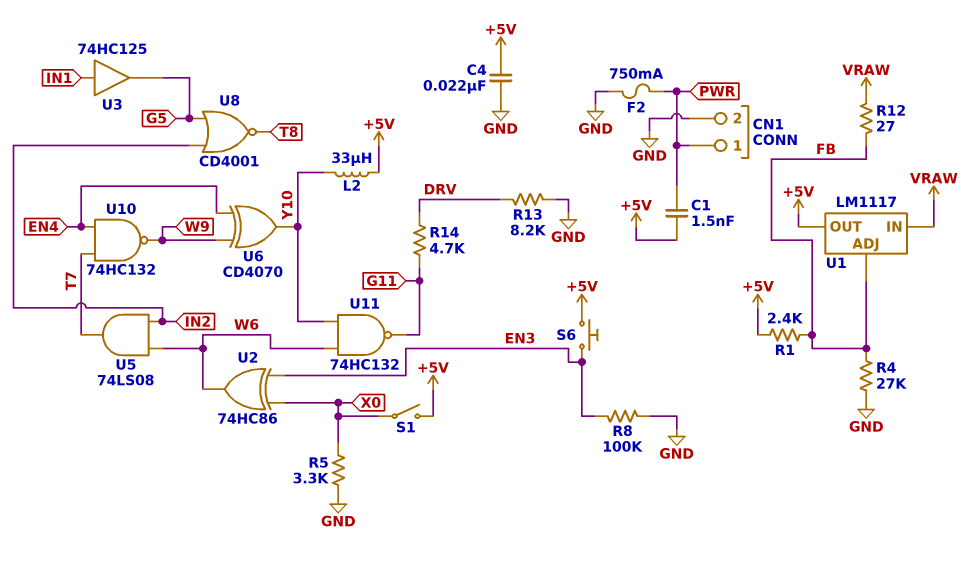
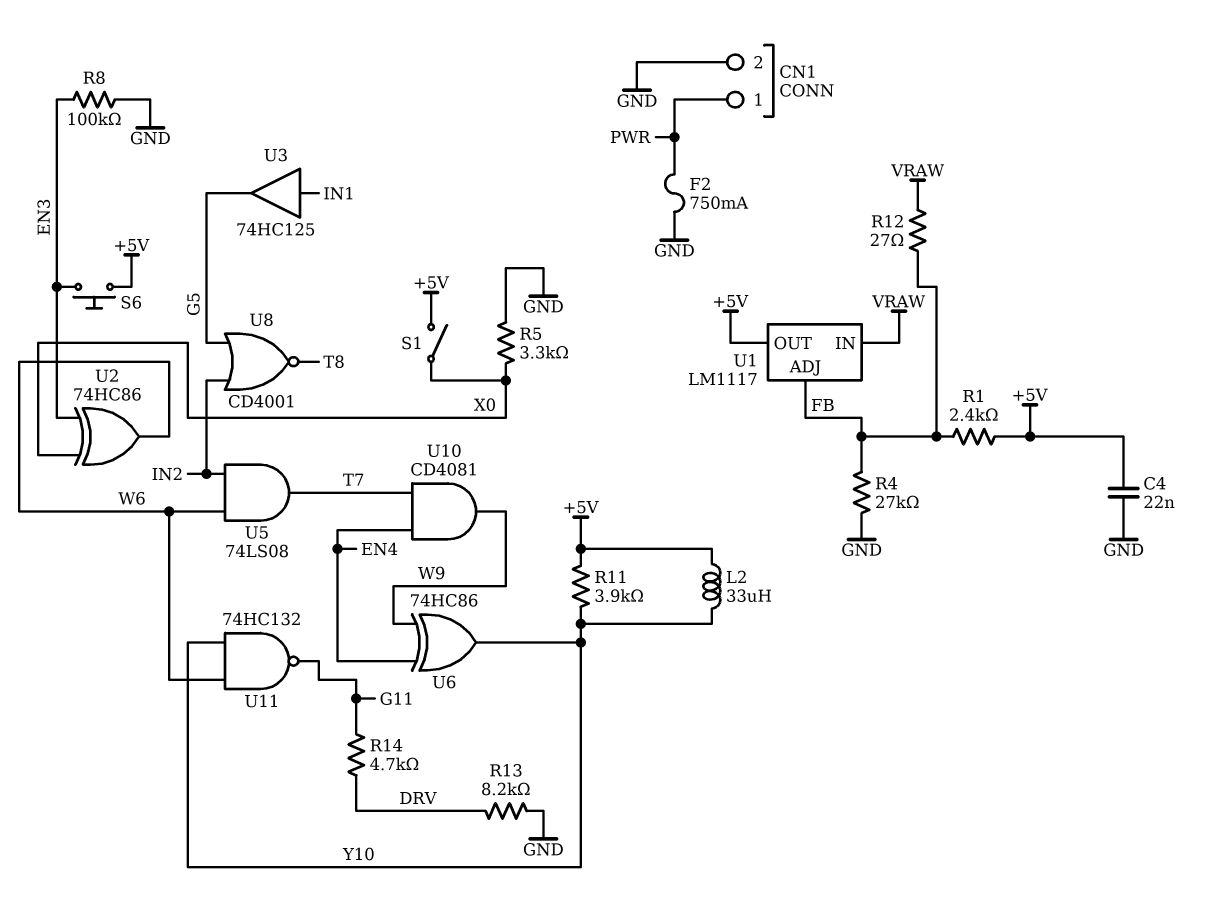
C1: 1.5nF (+5V, PWR) -> none
R11: none -> 3.9k (+5V, Y10)
U6: XOR CD4070 (in EN4, in W9, out Y10) -> XOR 74HC86 (in EN4, in W9, out Y10)
U10: NAND 74HC132 (in EN4, in T7, out W9) -> AND CD4081 (in EN4, in T7, out W9)

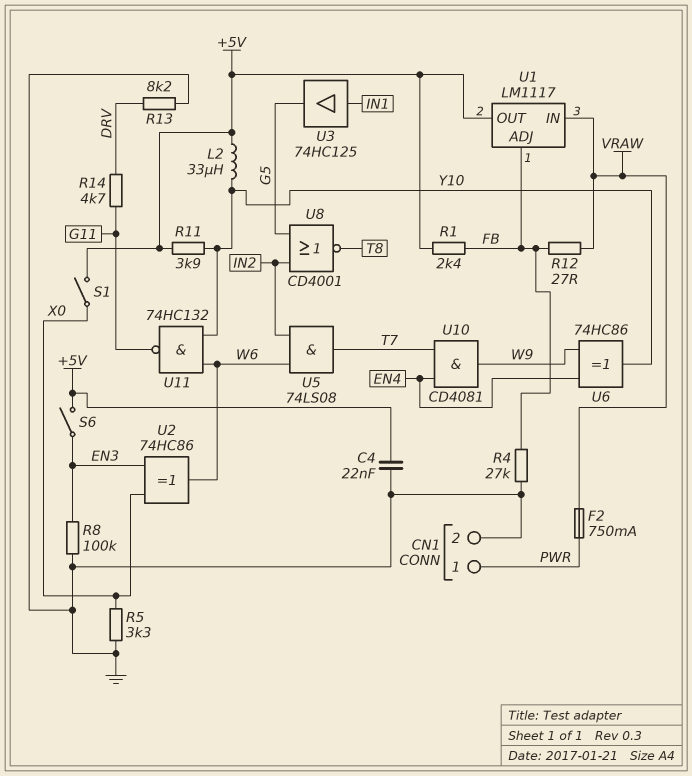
F2: 750mA (GND, PWR) -> 750mA (PWR, VRAW)
S6: button (+5V, EN3) -> switch (+5V, EN3)

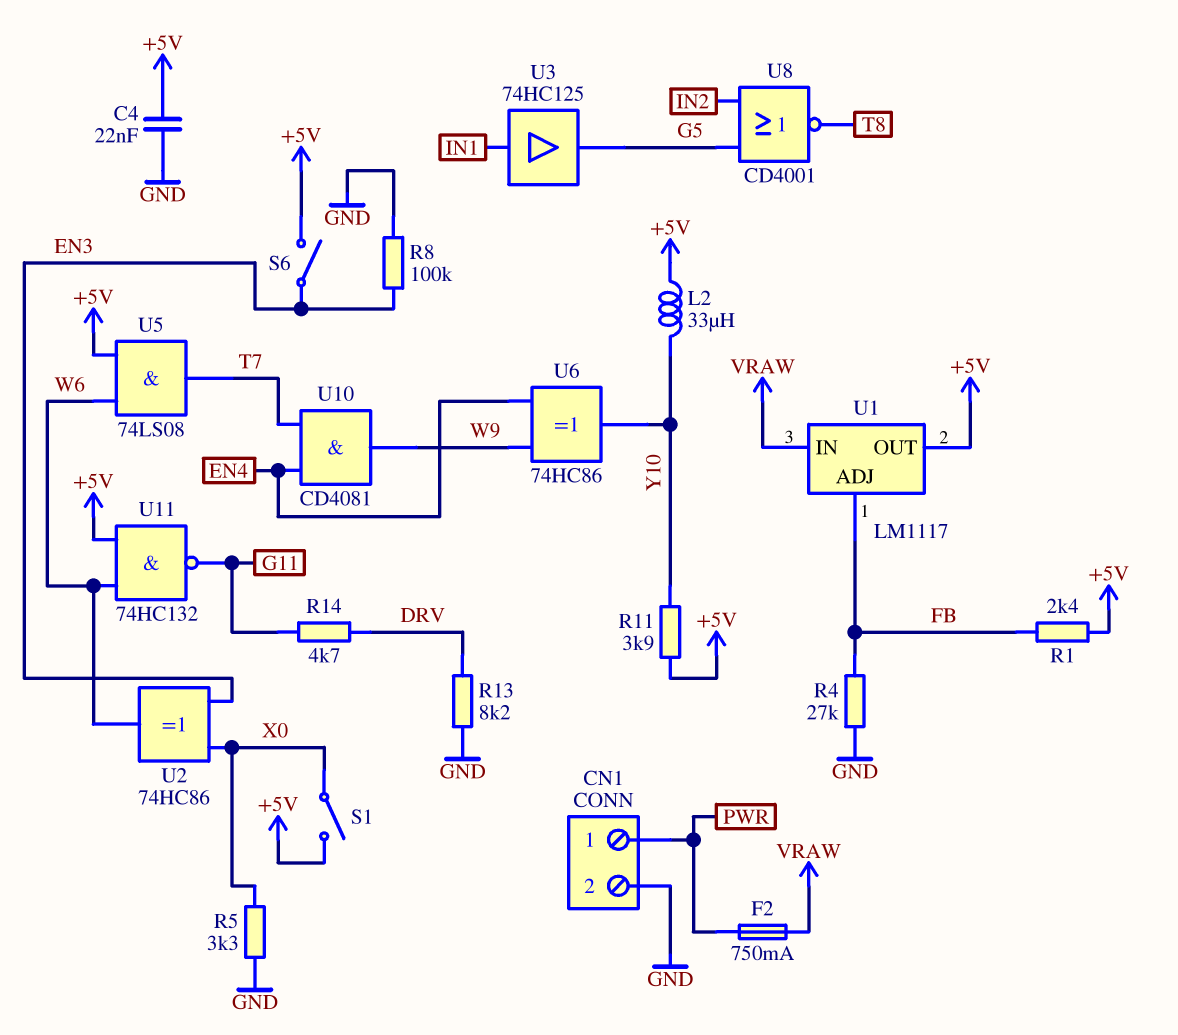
R12: 27 (FB, VRAW) -> none
U5: AND 74LS08 (in IN2, in W6, out T7) -> AND 74LS08 (in +5V, in W6, out T7)
U11: NAND 74HC132 (in W6, in Y10, out G11) -> NAND 74HC132 (in +5V, in W6, out G11)

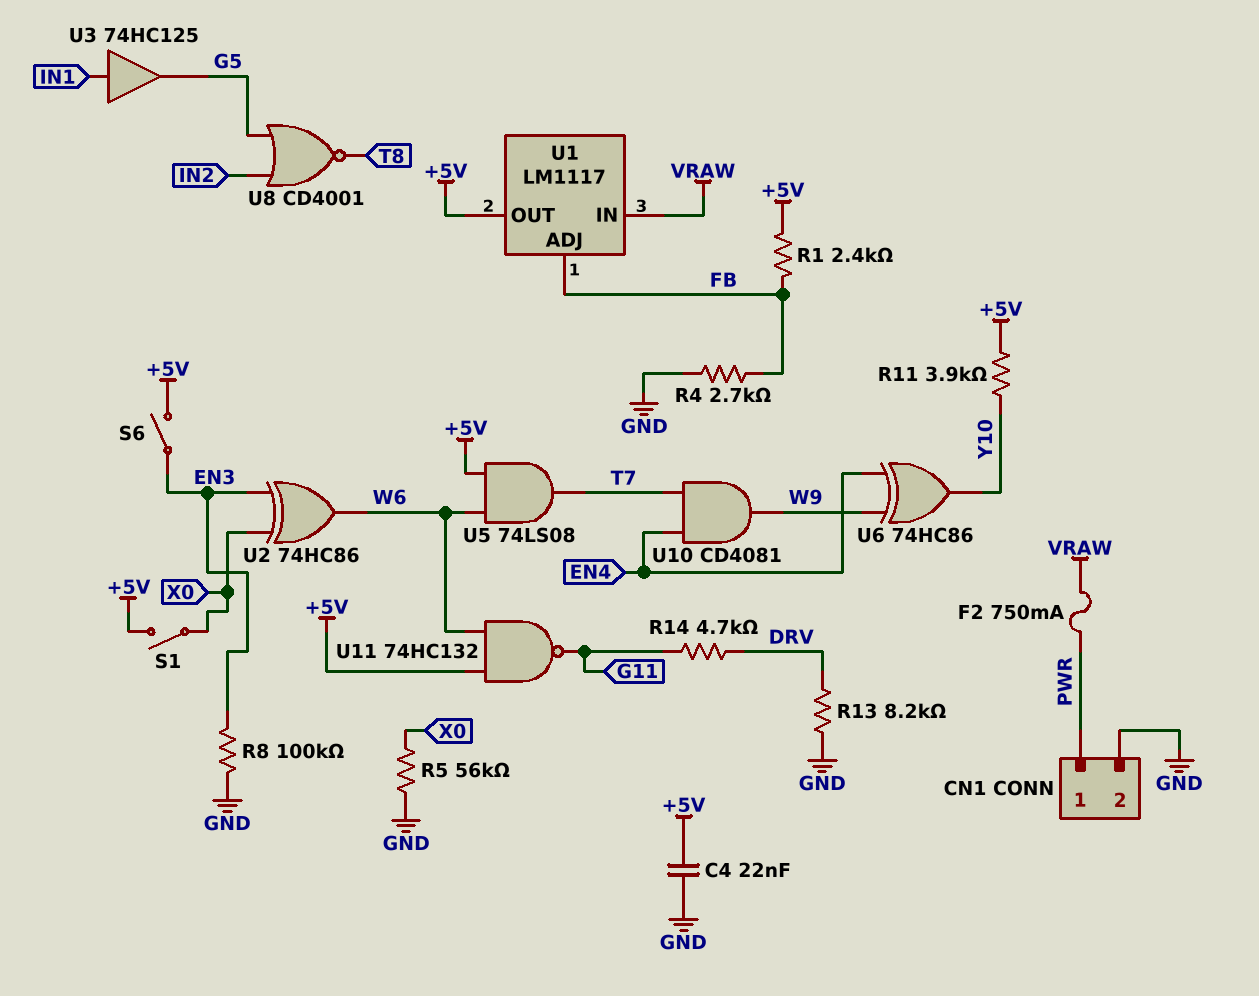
L2: 33uH (+5V, Y10) -> none
R4: 27k (FB, GND) -> 2.7k (FB, GND)
R5: 3.3k (GND, X0) -> 56k (GND, X0)

